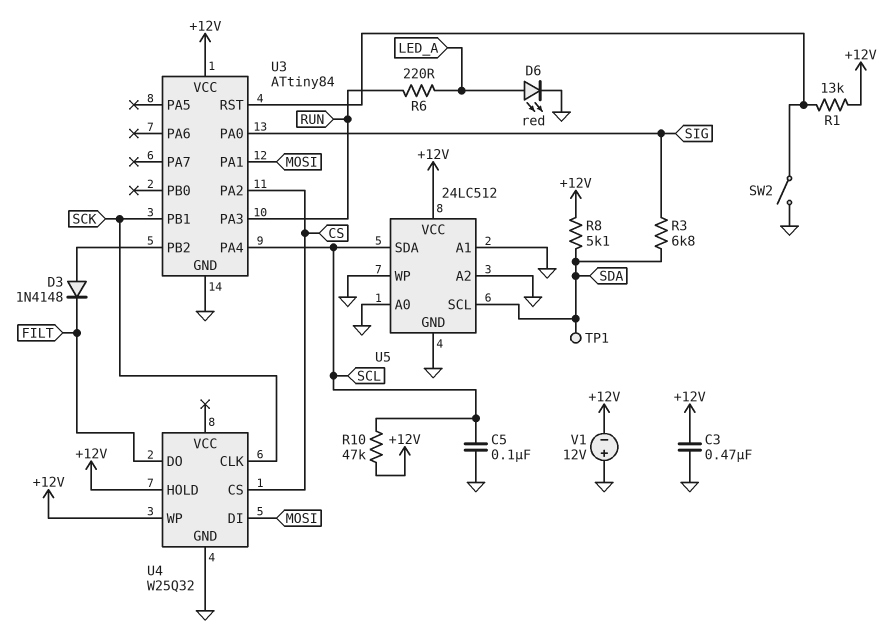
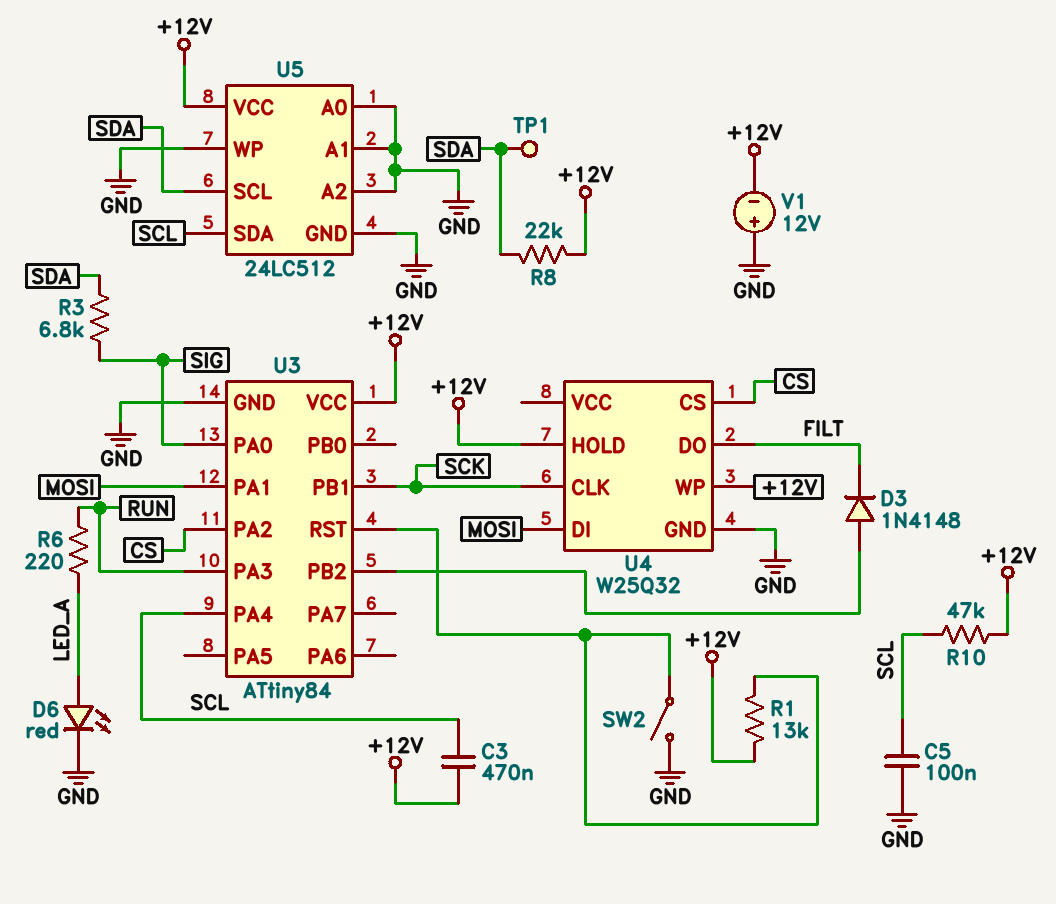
C3: 470nF (+12V, GND) -> 470nF (+12V, SCL)
R8: 5.1k (+12V, SDA) -> 22k (+12V, SDA)

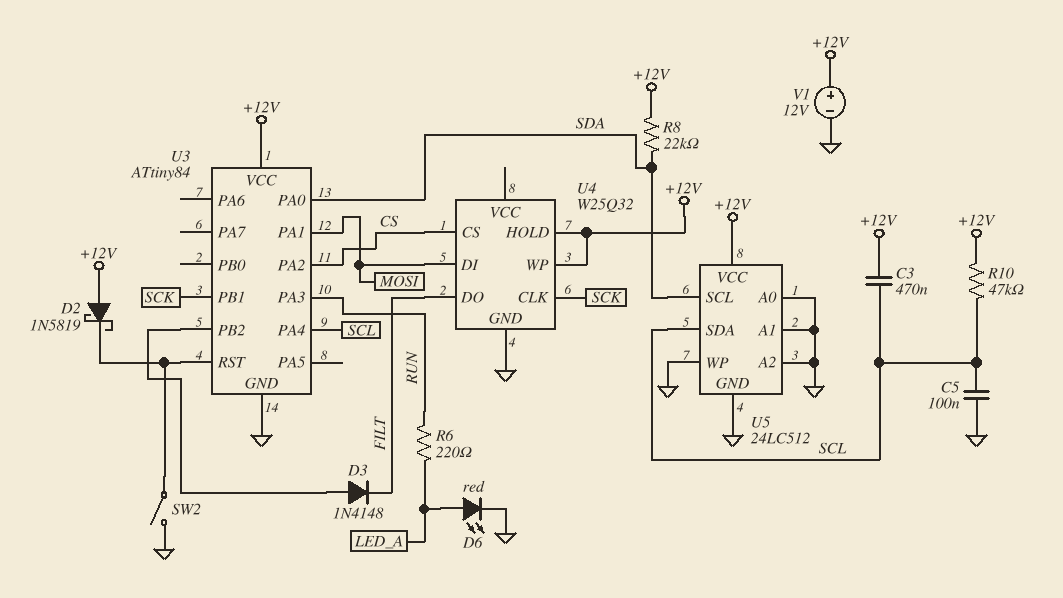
D2: none -> schottky 1N5819 (A +12V, K U3/RST)
R1: 13k (+12V, U3/RST) -> none
R3: 6.8k (SDA, SIG) -> none
TP1: test point (SDA) -> none
U3 pin PA0: SIG -> SDA
V1: 12V (plus GND, minus +12V) -> 12V (plus +12V, minus GND)

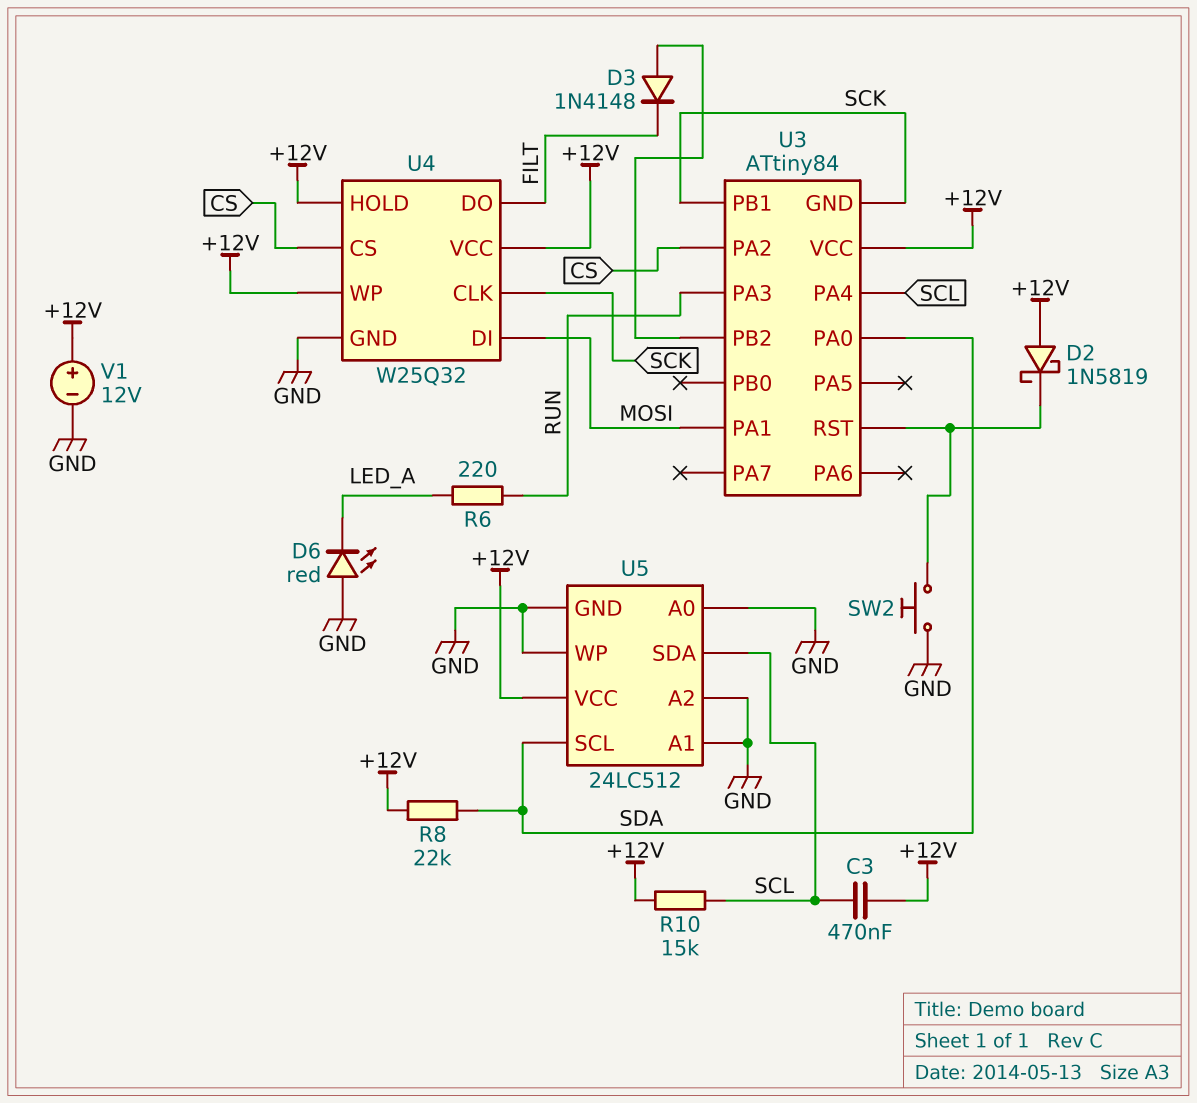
C5: 100nF (GND, SCL) -> none
D6: LED red (A LED_A, K GND) -> LED red (A GND, K LED_A)
R10: 47k (+12V, SCL) -> 15k (+12V, SCL)
SW2: switch (GND, U3/RST) -> button (GND, U3/RST)
U3 pin GND: GND -> SCK
U4 pin VCC: none -> +12V

